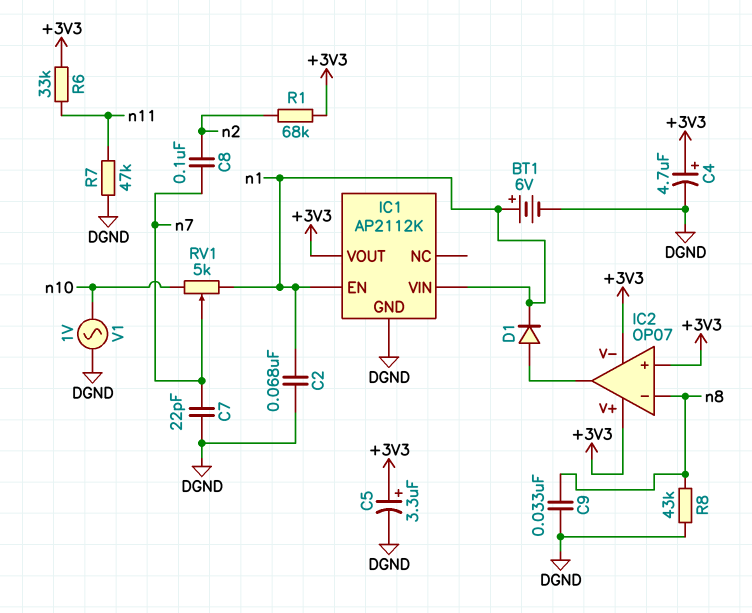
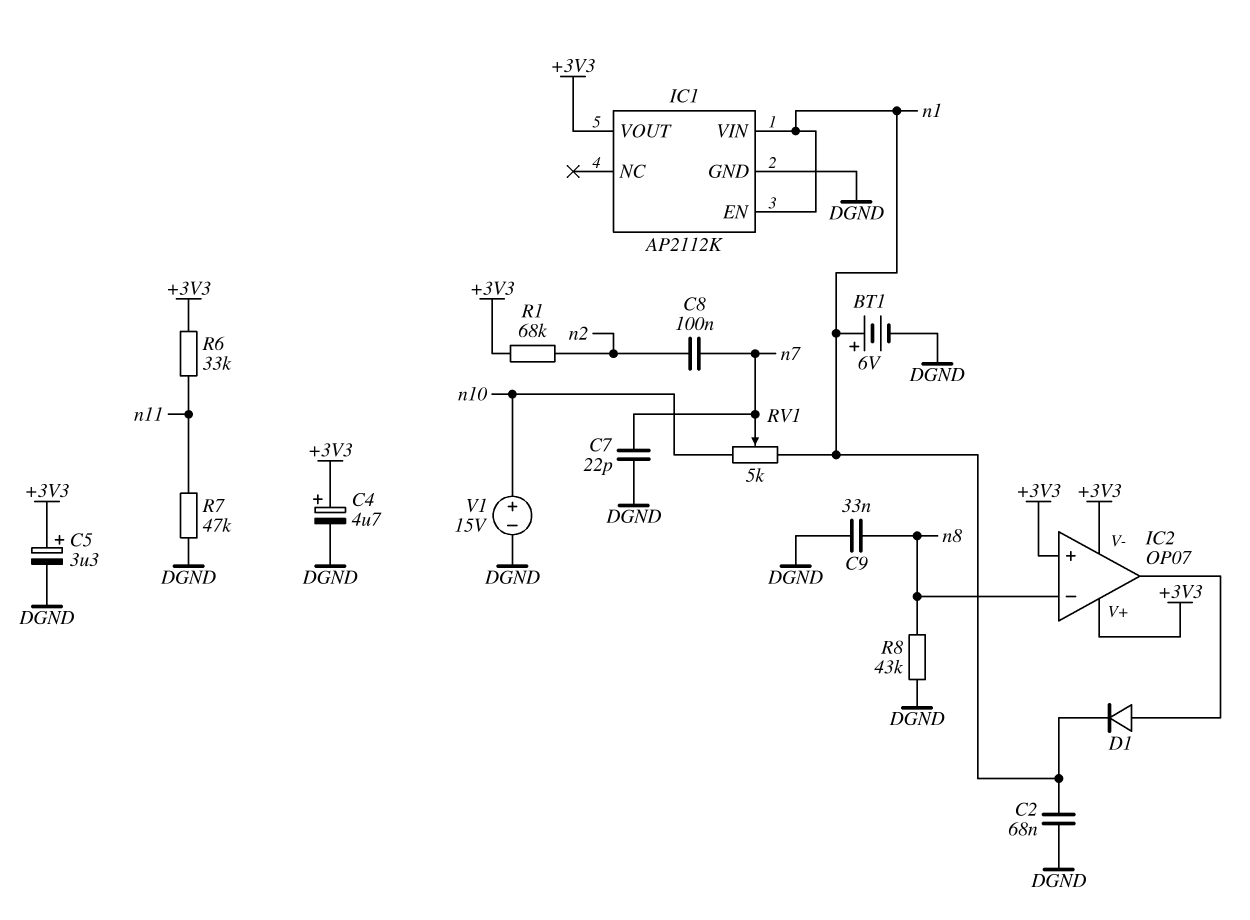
V1: AC 1V (DGND, n10) -> 15V (plus n10, minus DGND)

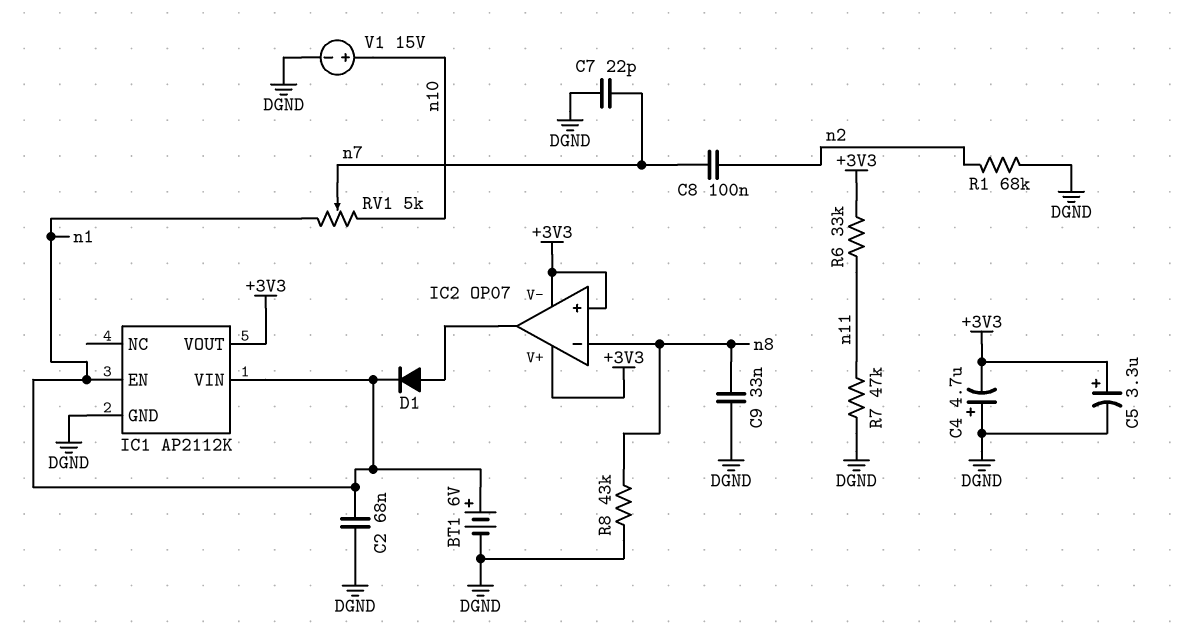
C4: 4.7uF (plus +3V3, minus DGND) -> 4.7uF (plus DGND, minus +3V3)
R1: 68k (+3V3, n2) -> 68k (DGND, n2)

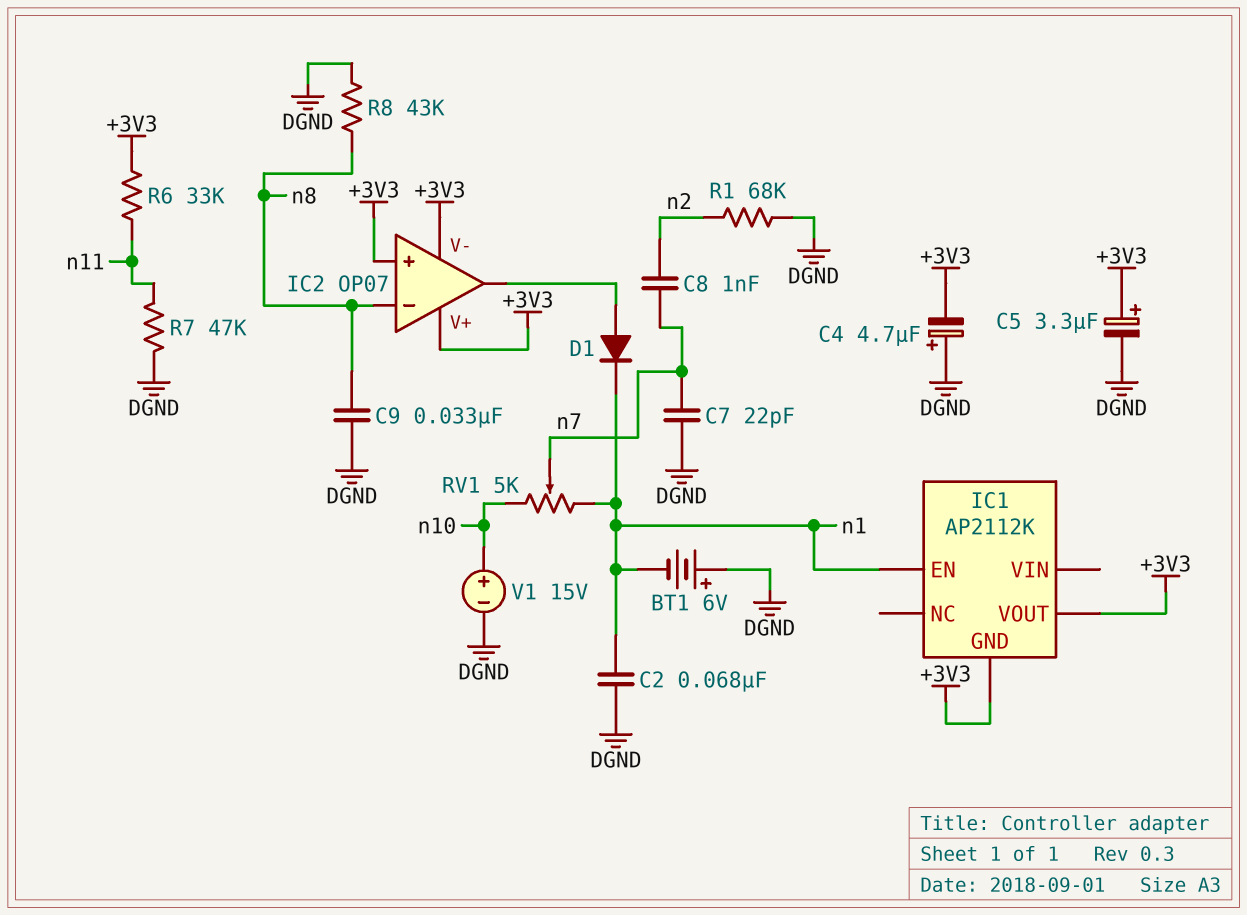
BT1: 6V (plus n1, minus DGND) -> 6V (plus DGND, minus n1)
C8: 100nF (n2, n7) -> 1nF (n2, n7)
IC1 pin GND: DGND -> +3V3
IC1 pin VIN: n1 -> none

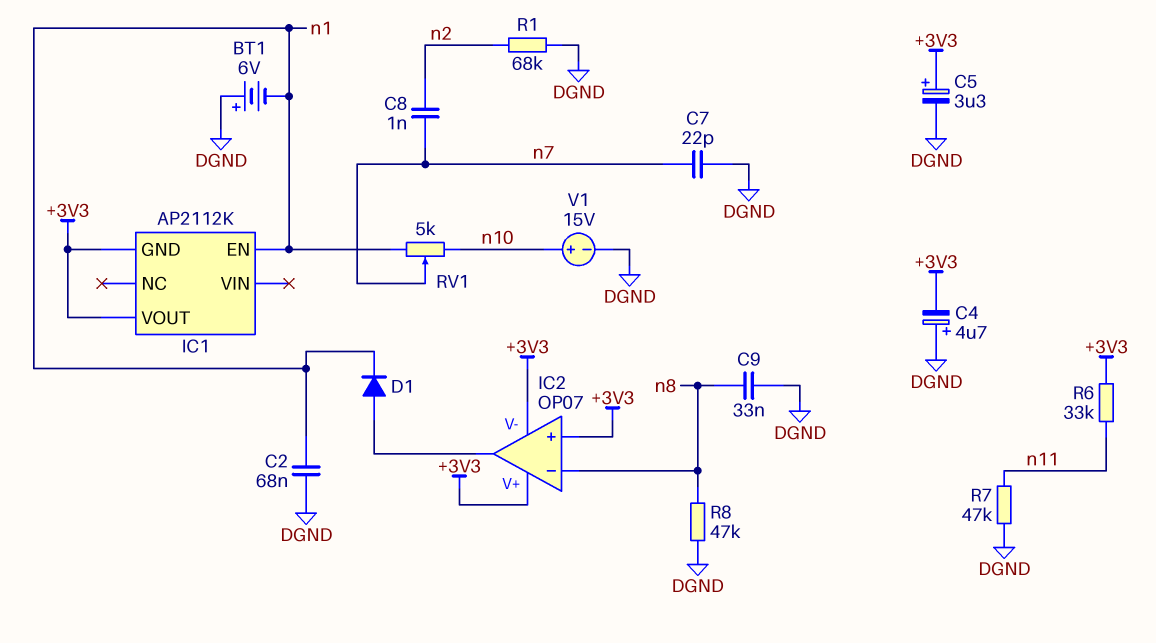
R8: 43k (DGND, n8) -> 47k (DGND, n8)

